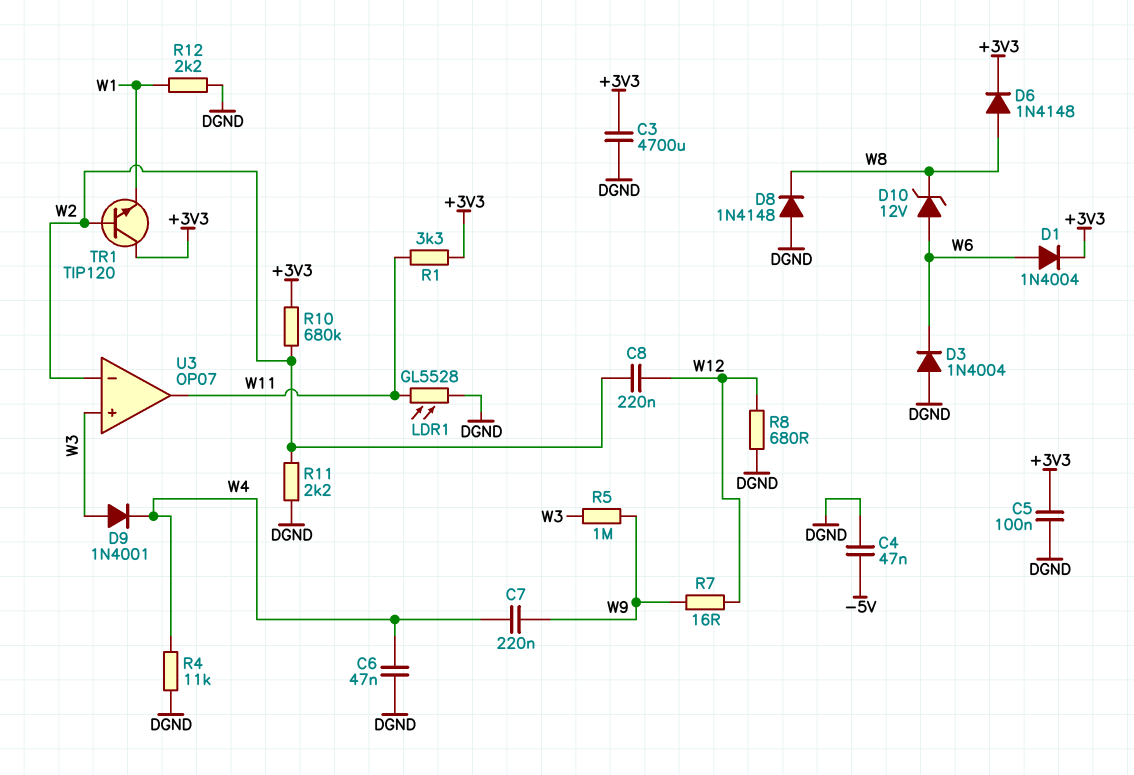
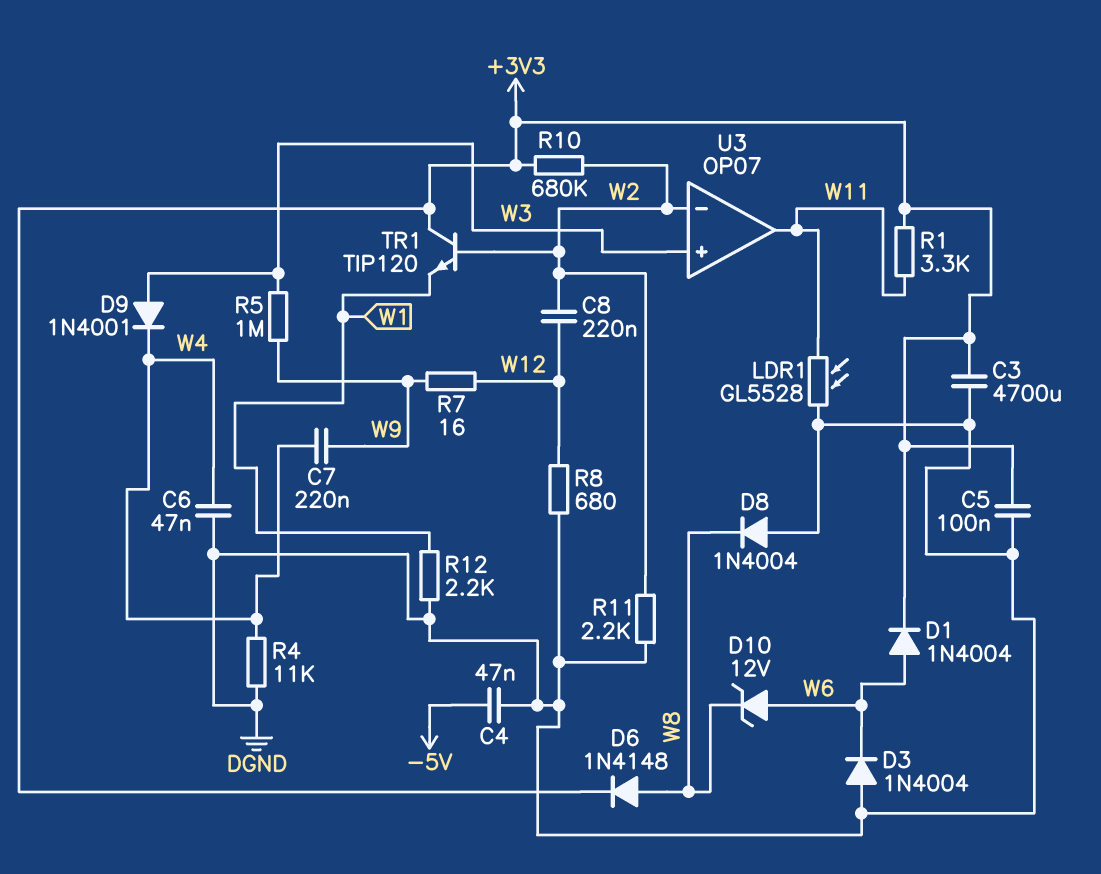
D8: diode 1N4148 (A DGND, K W8) -> diode 1N4004 (A DGND, K W8)

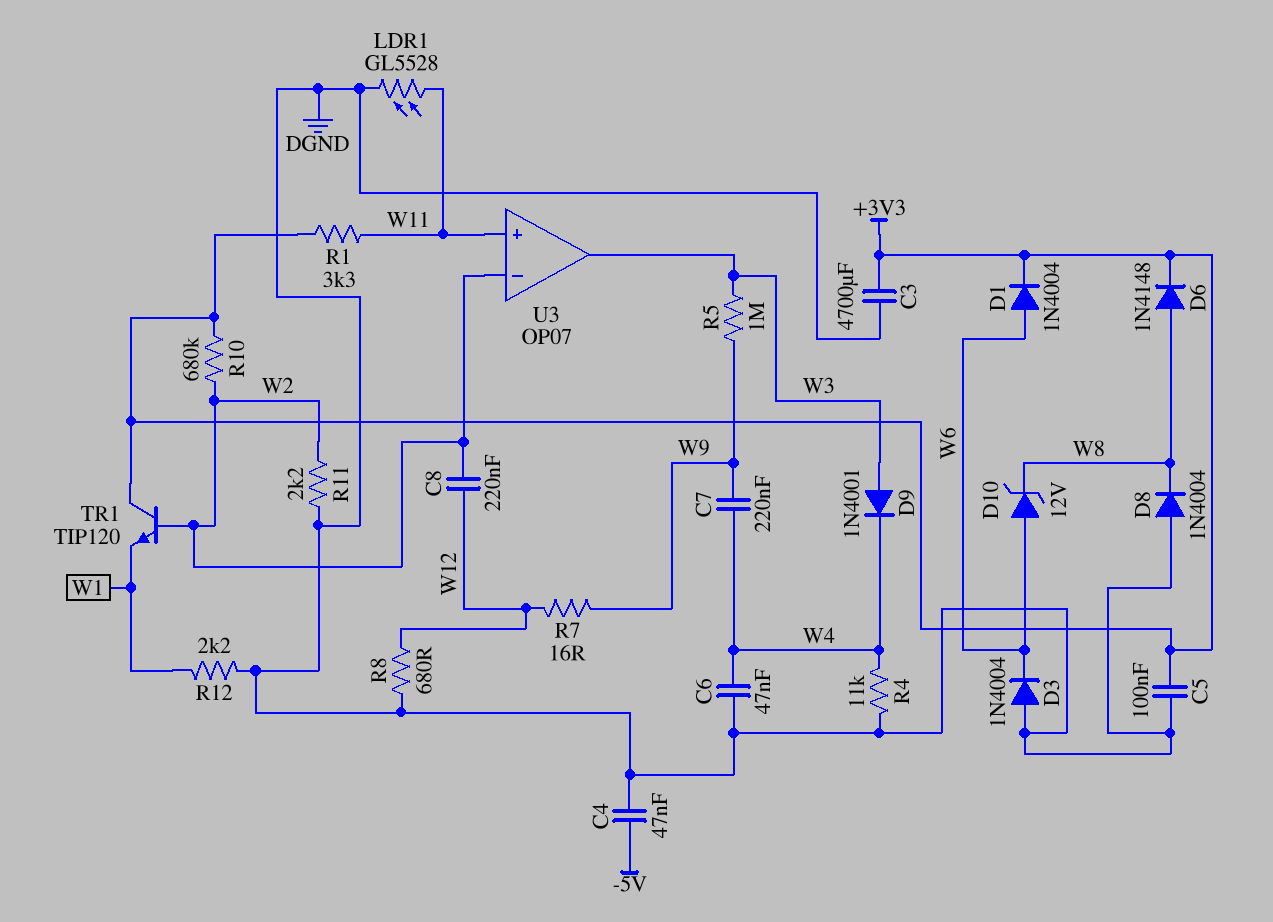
U3 pin in+: W3 -> W11
U3 pin out: W11 -> W3

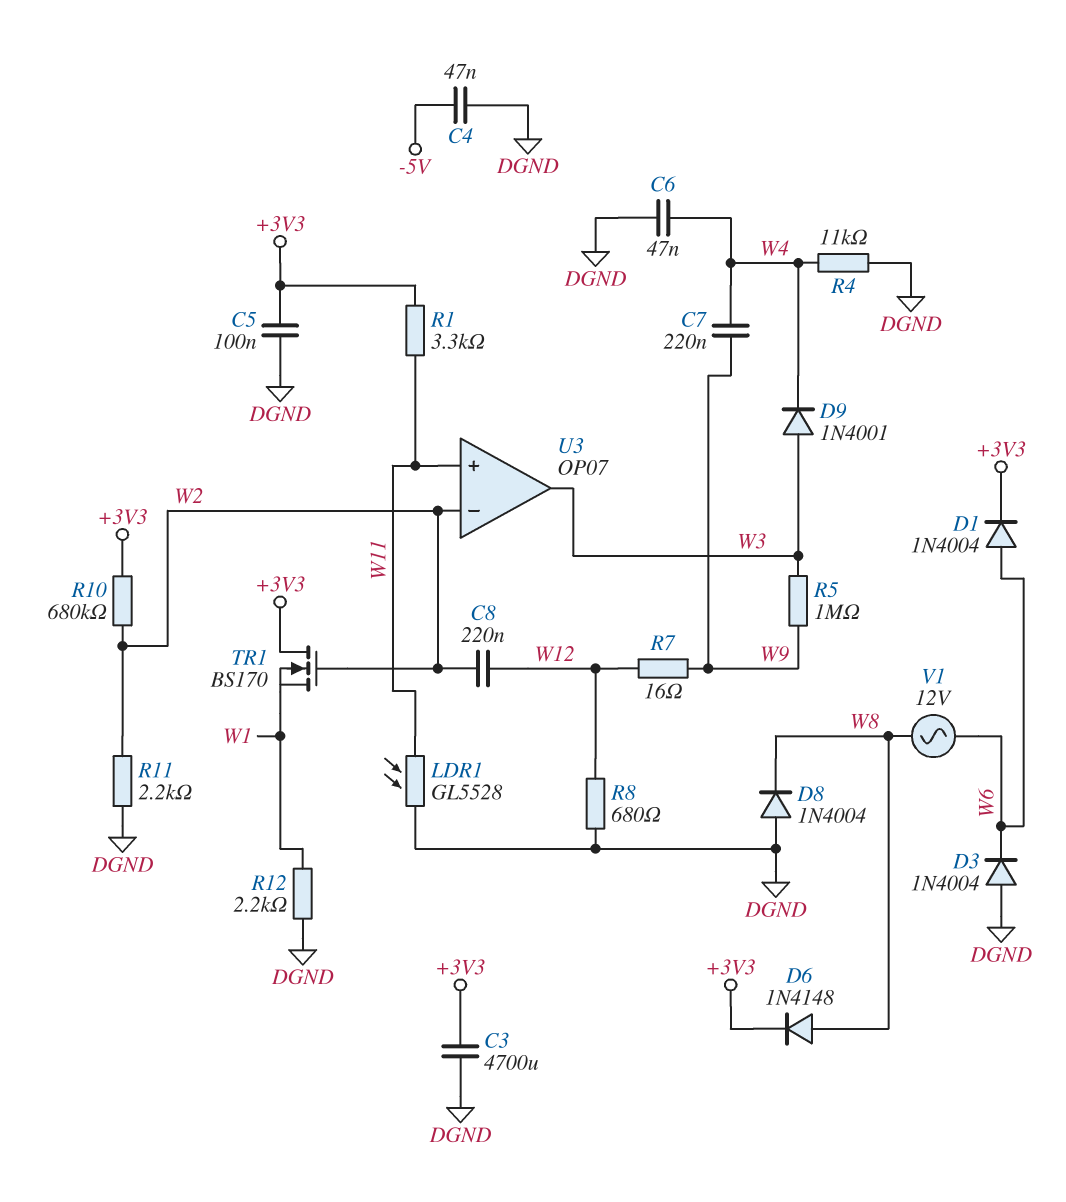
D10: zener 12V (A W6, K W8) -> none
TR1: NPN TIP120 (B W2, C +3V3, E W1) -> NMOS BS170 (G W2, D +3V3, S W1)
V1: none -> AC 12V (W6, W8)

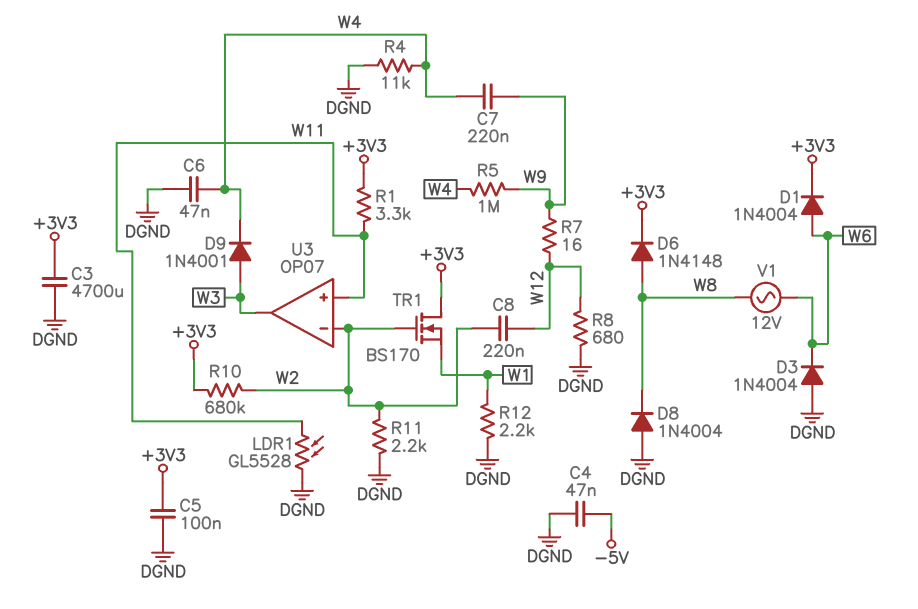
R5: 1M (W3, W9) -> 1M (W4, W9)

